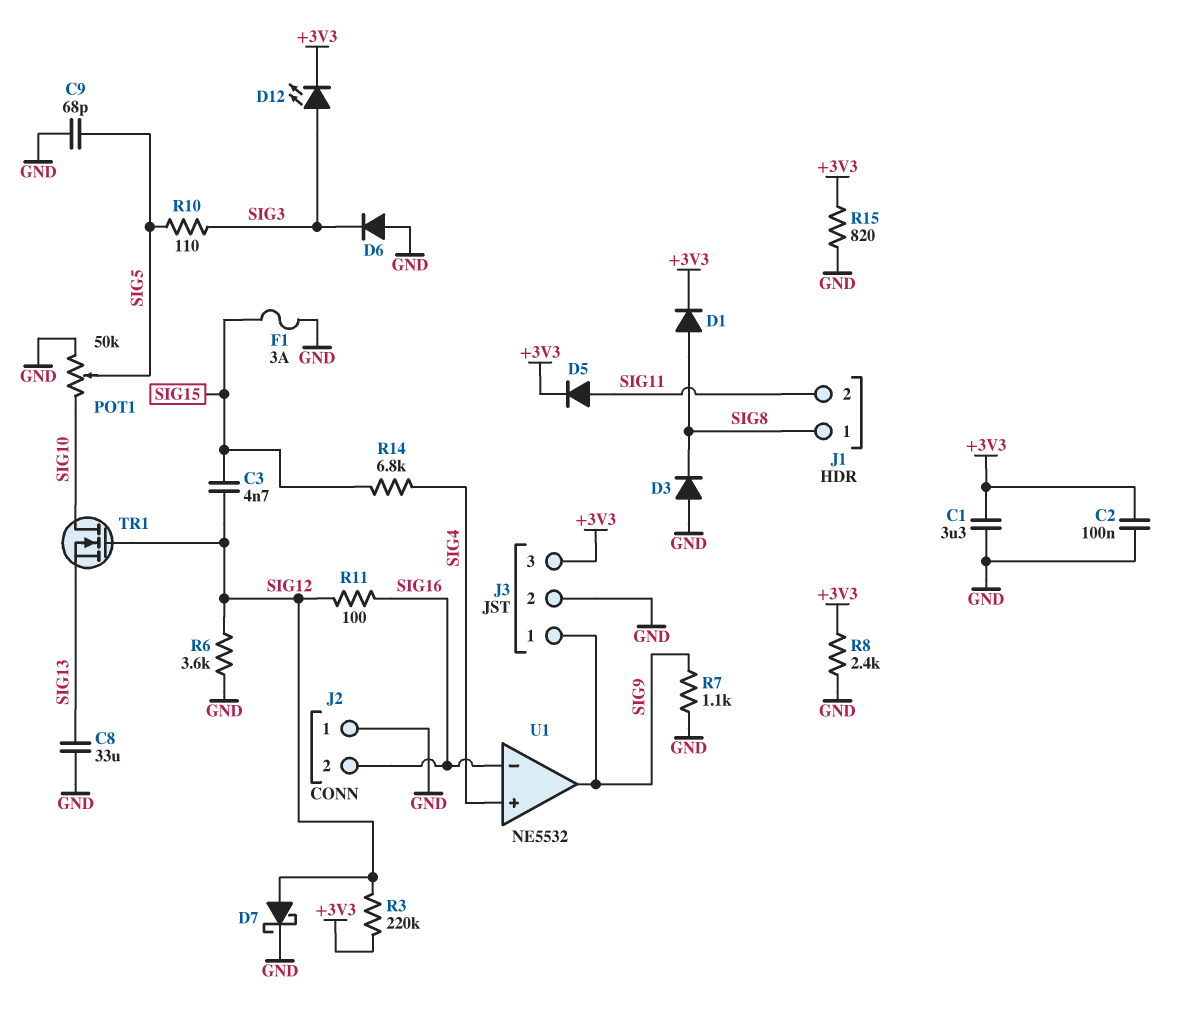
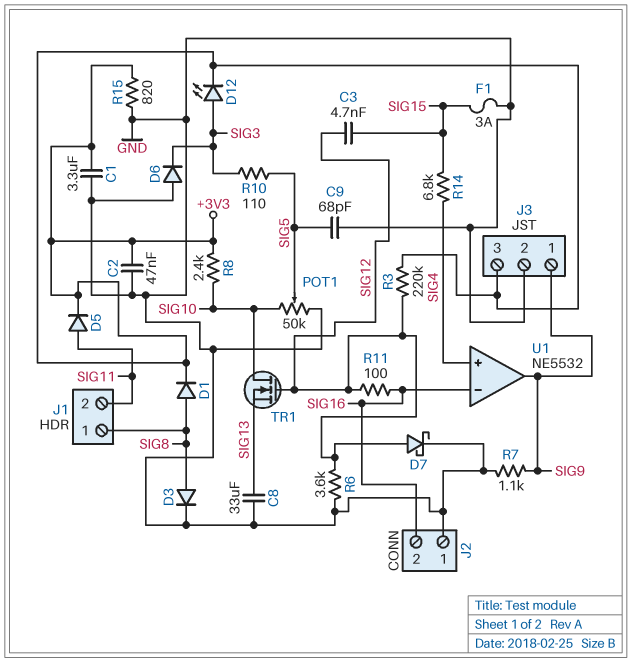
C2: 100nF (+3V3, GND) -> 47nF (+3V3, GND)
D3: diode (A GND, K SIG8) -> diode (A SIG8, K GND)
R8: 2.4k (+3V3, GND) -> 2.4k (+3V3, SIG10)

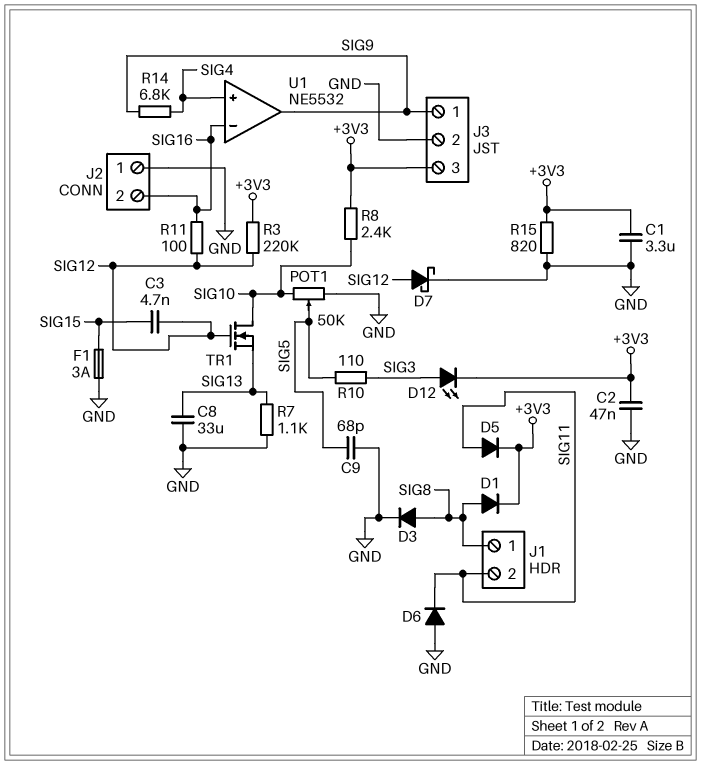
D6: diode (A GND, K SIG3) -> diode (A GND, K SIG11)
R6: 3.6k (GND, SIG12) -> none
R7: 1.1k (GND, SIG9) -> 1.1k (GND, SIG13)
R14: 6.8k (SIG4, SIG15) -> 6.8k (SIG4, SIG9)

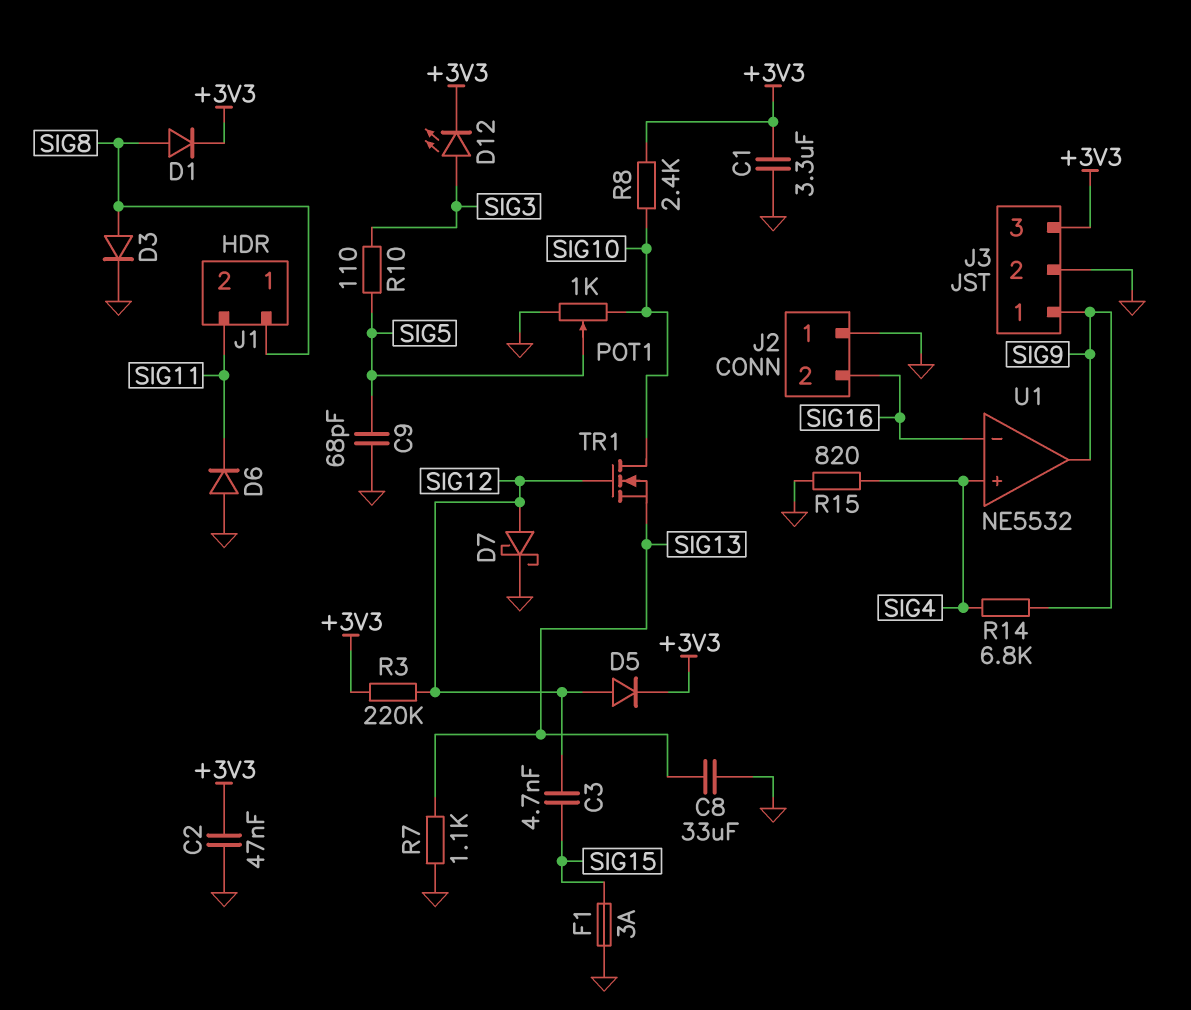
D5: diode (A SIG11, K +3V3) -> diode (A SIG12, K +3V3)
POT1: 50k (GND, SIG10, wiper SIG5) -> 1k (GND, SIG10, wiper SIG5)
R11: 100 (SIG12, SIG16) -> none
R15: 820 (+3V3, GND) -> 820 (GND, SIG4)

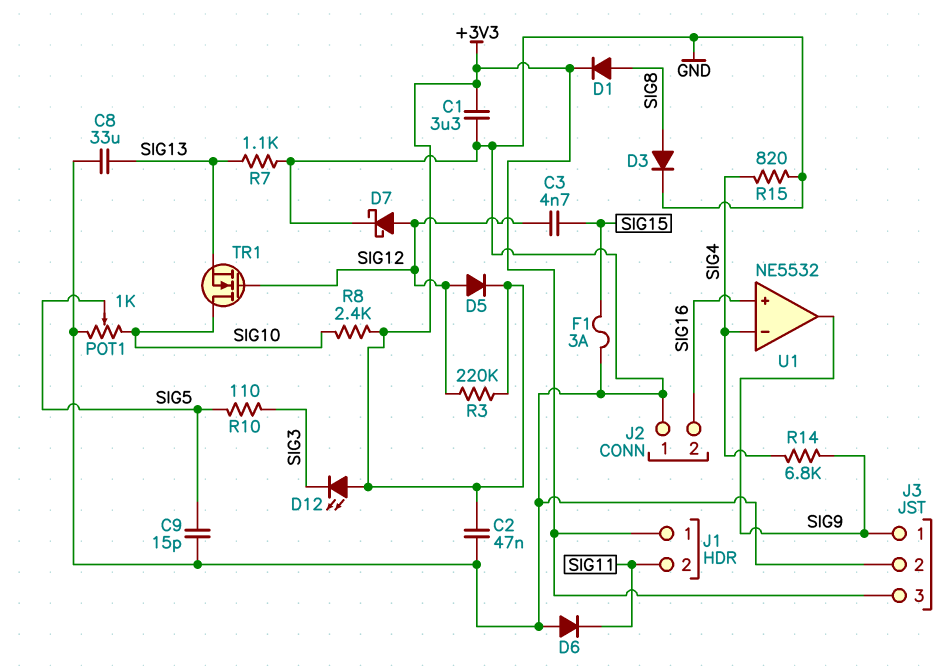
C9: 68pF (GND, SIG5) -> 15pF (GND, SIG5)
D12: LED (A SIG3, K +3V3) -> LED (A +3V3, K SIG3)
J1 pin 1: SIG8 -> +3V3
U1 pin in+: SIG4 -> SIG16
U1 pin in-: SIG16 -> SIG4

